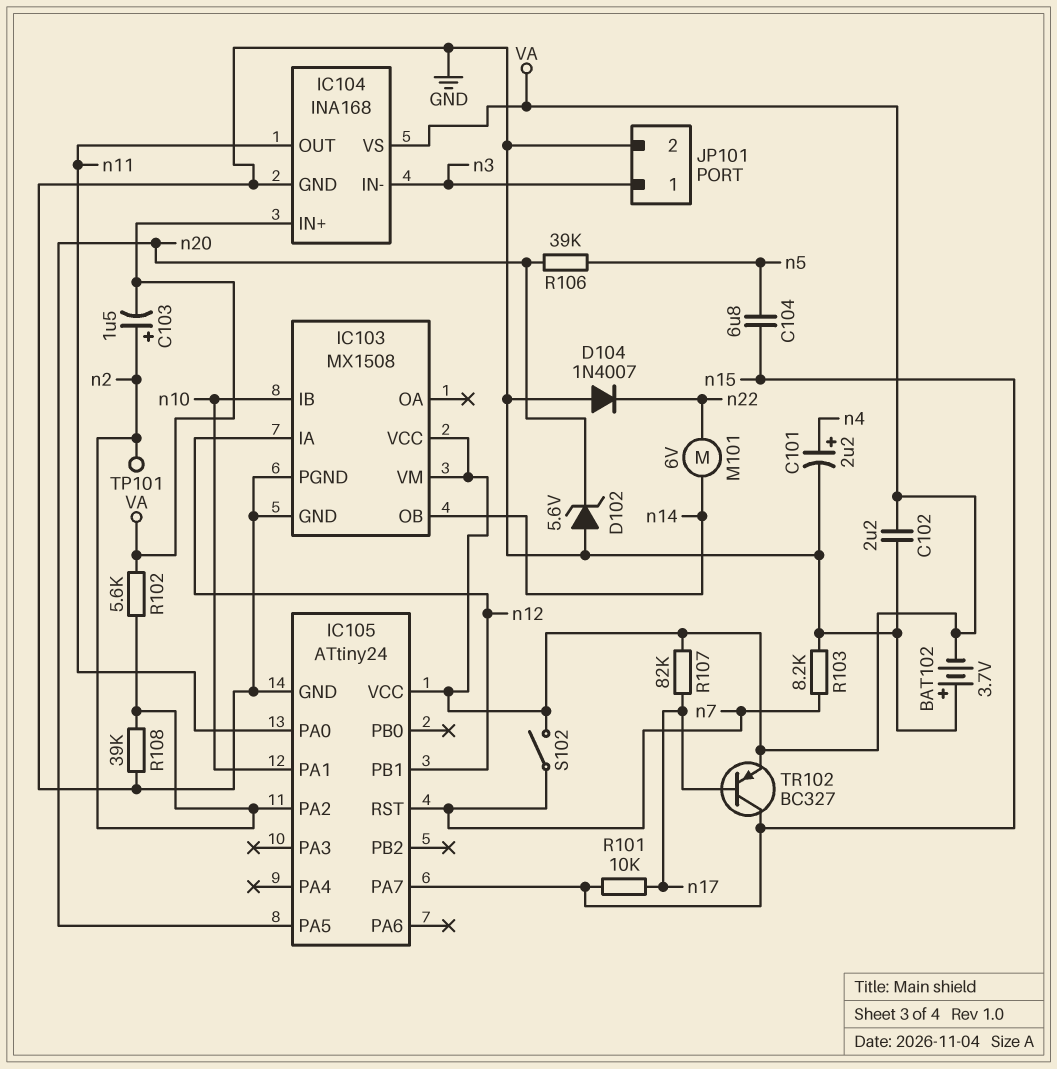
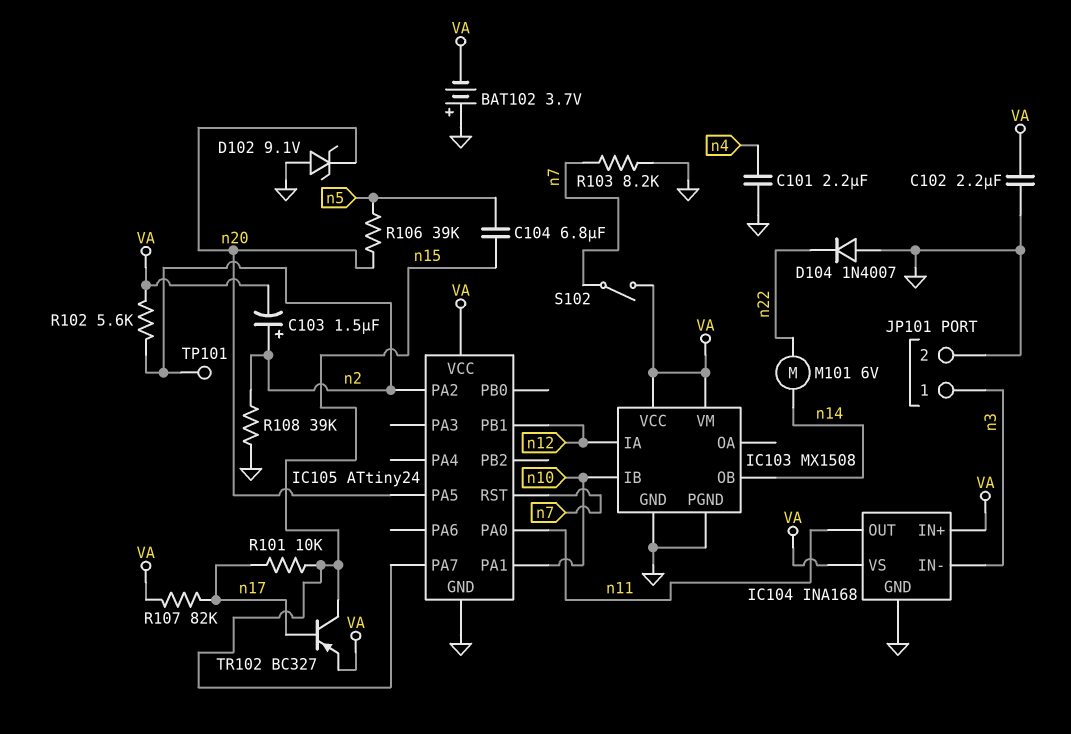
C101: 2.2uF (plus n4, minus GND) -> 2.2uF (GND, n4)
D102: zener 5.6V (A GND, K n20) -> zener 9.1V (A GND, K n20)

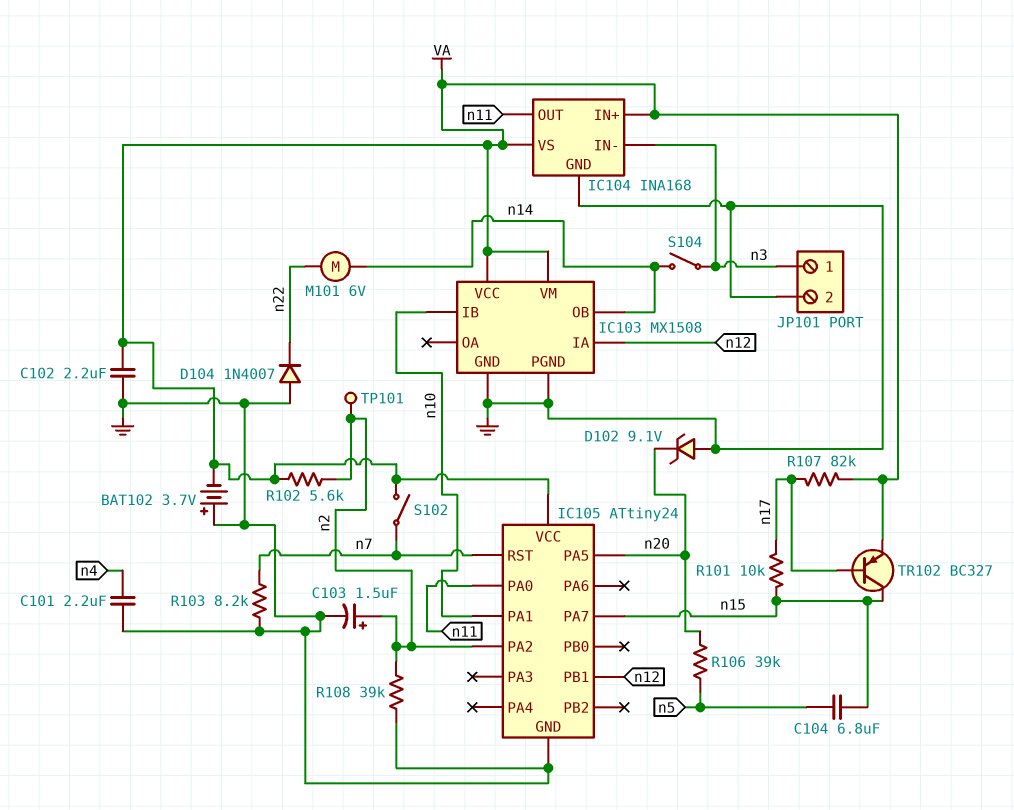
C103: 1.5uF (plus n2, minus VA) -> 1.5uF (plus n2, minus GND)
S104: none -> switch (n3, n14)

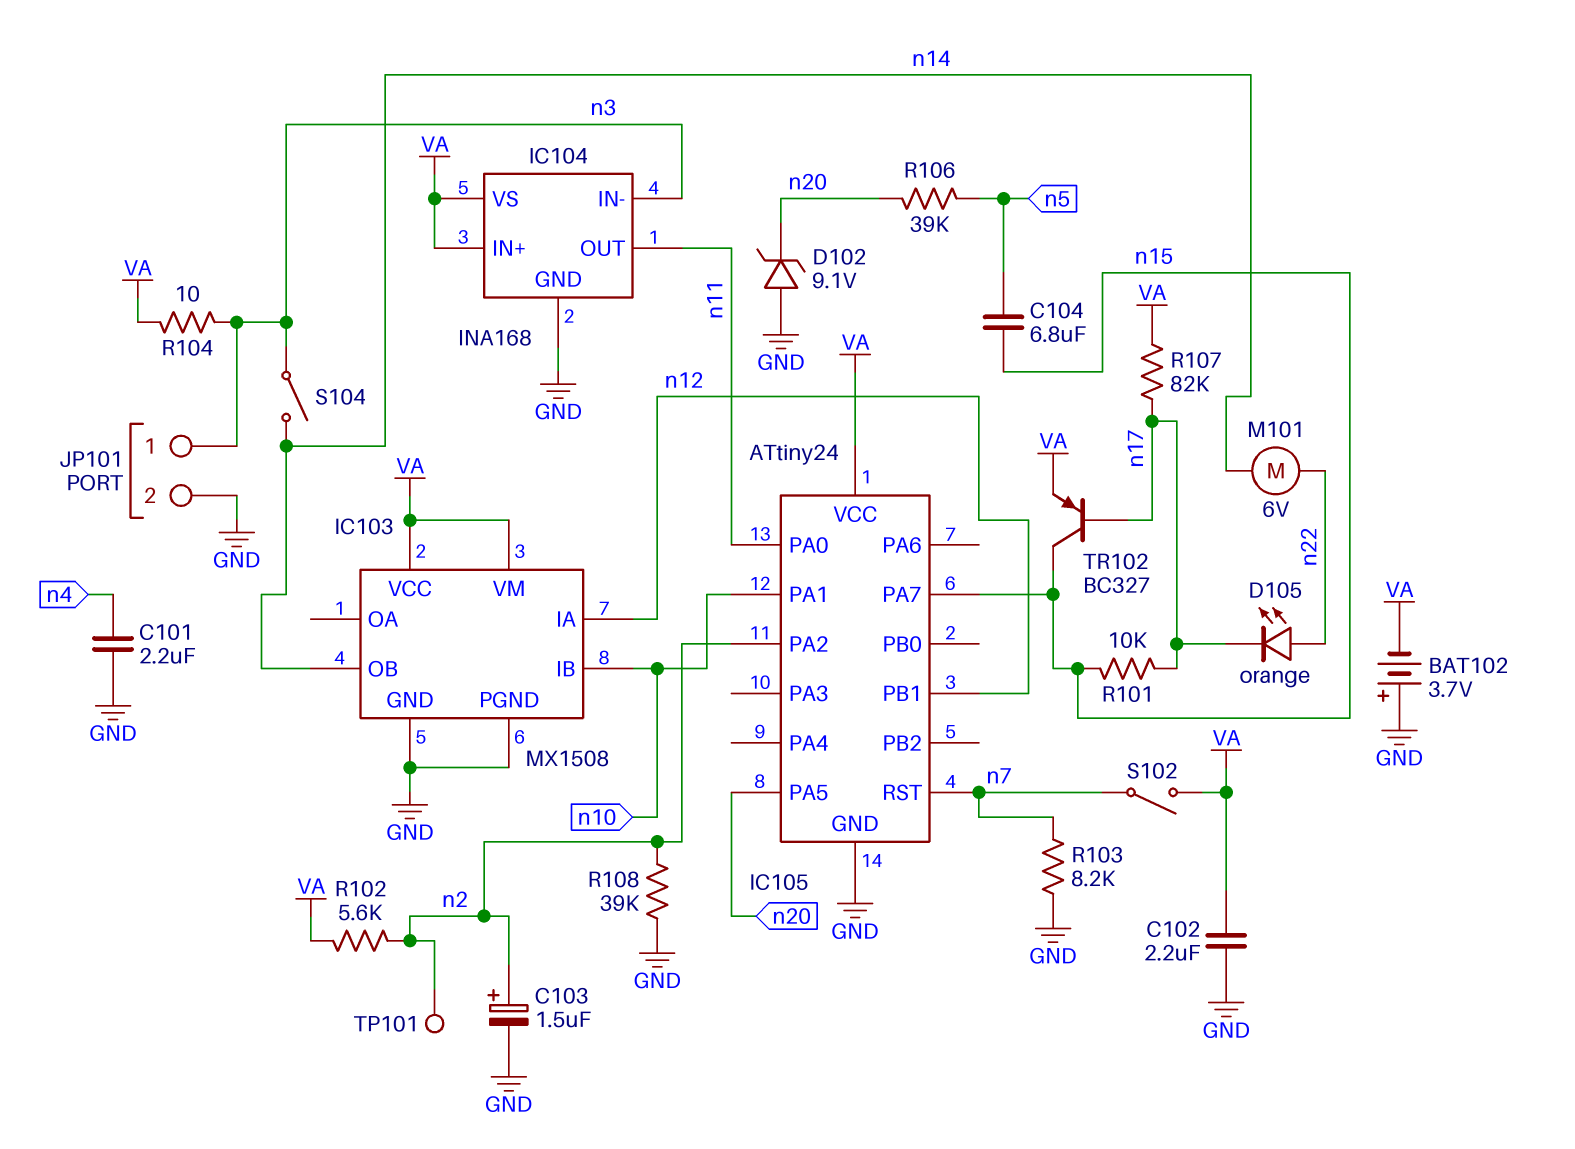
D104: diode 1N4007 (A GND, K n22) -> none
D105: none -> LED orange (A n22, K n17)
R104: none -> 10 (VA, n3)

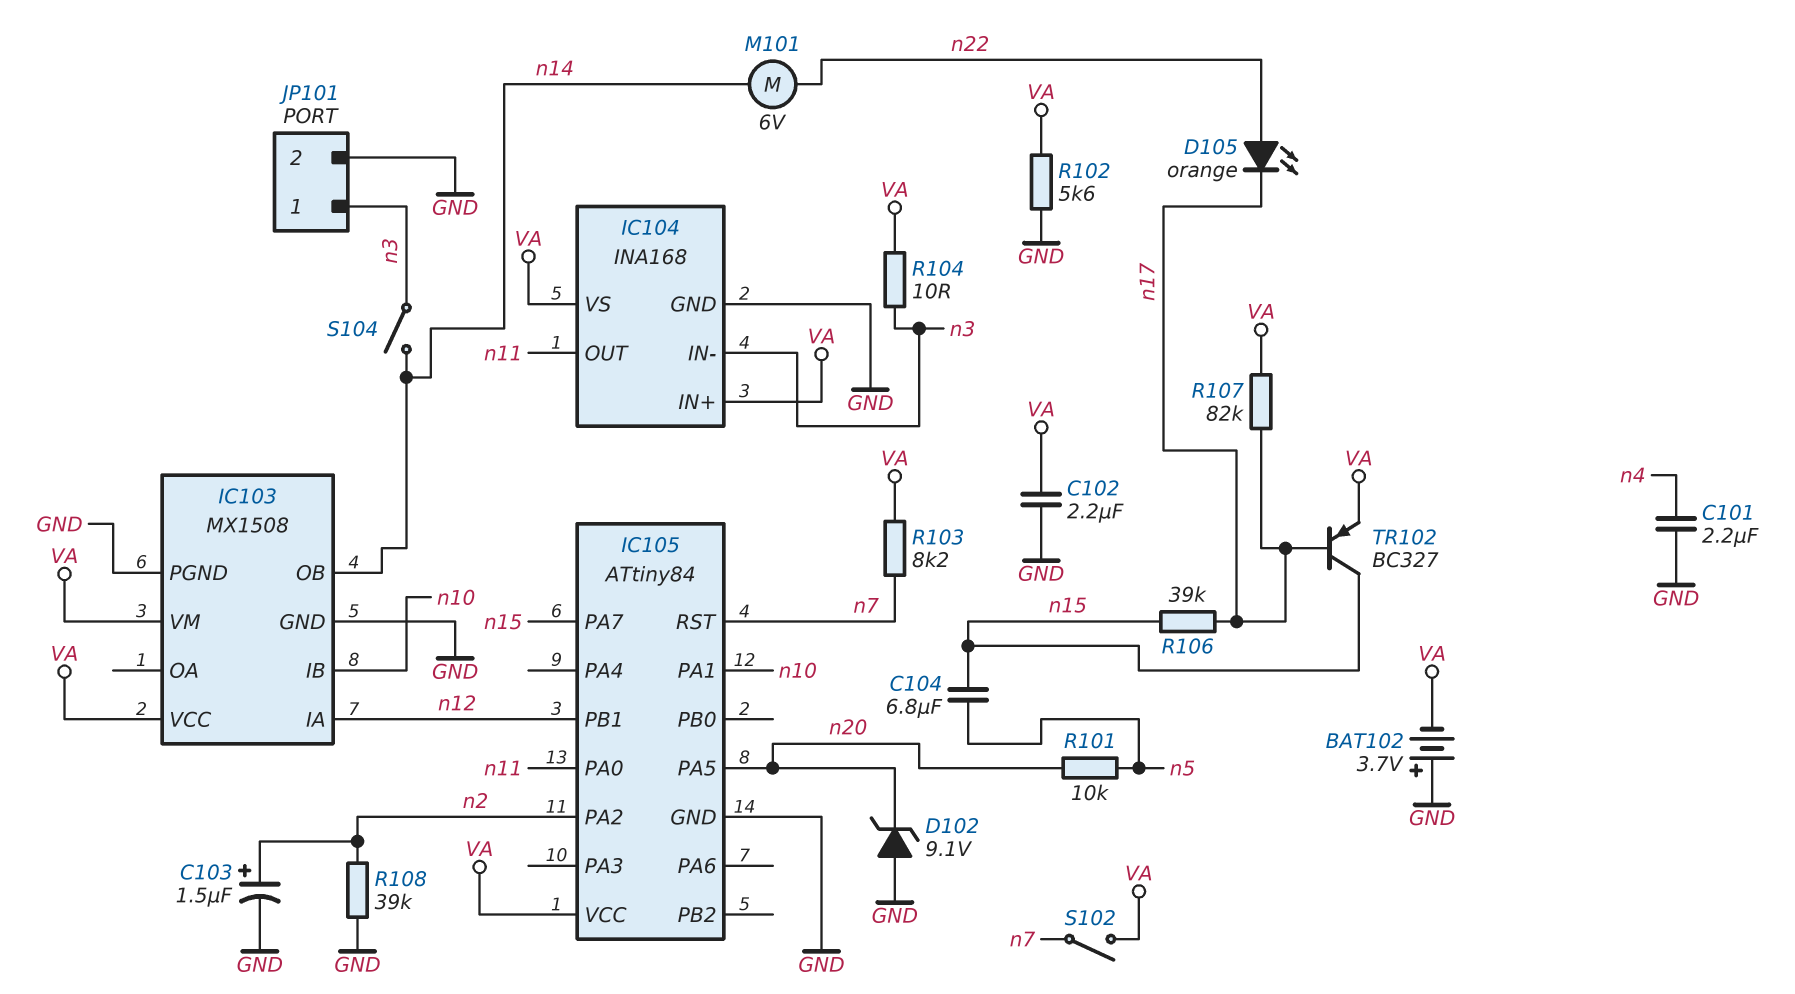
IC105: ATtiny24 -> ATtiny84
R101: 10k (n15, n17) -> 10k (n5, n20)
R102: 5.6k (VA, n2) -> 5.6k (GND, VA)
R103: 8.2k (GND, n7) -> 8.2k (VA, n7)
R106: 39k (n5, n20) -> 39k (n15, n17)
TP101: test point (n2) -> none

